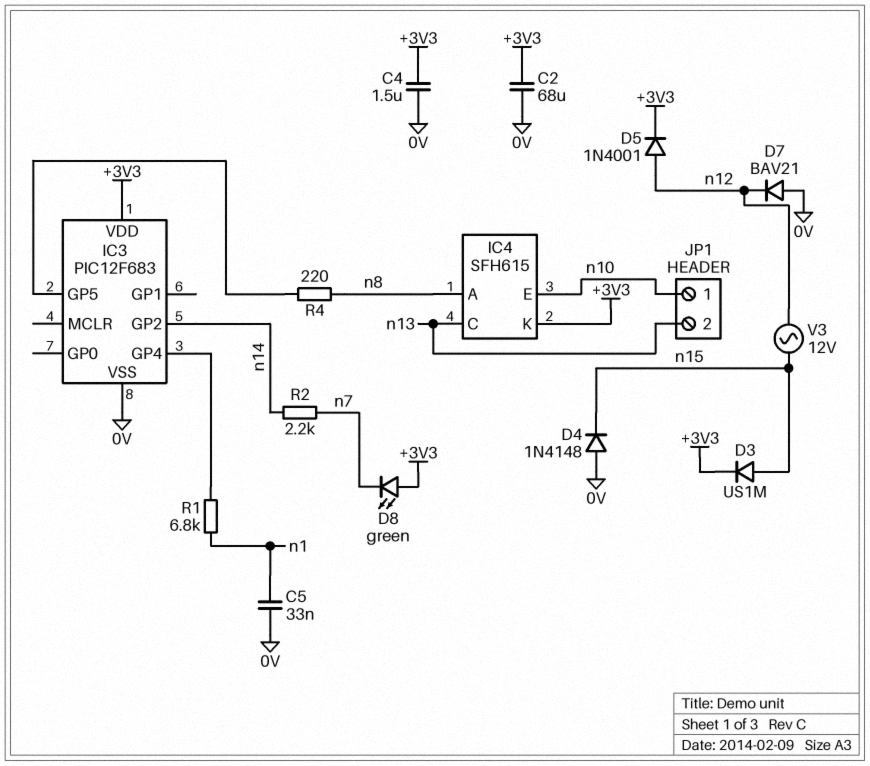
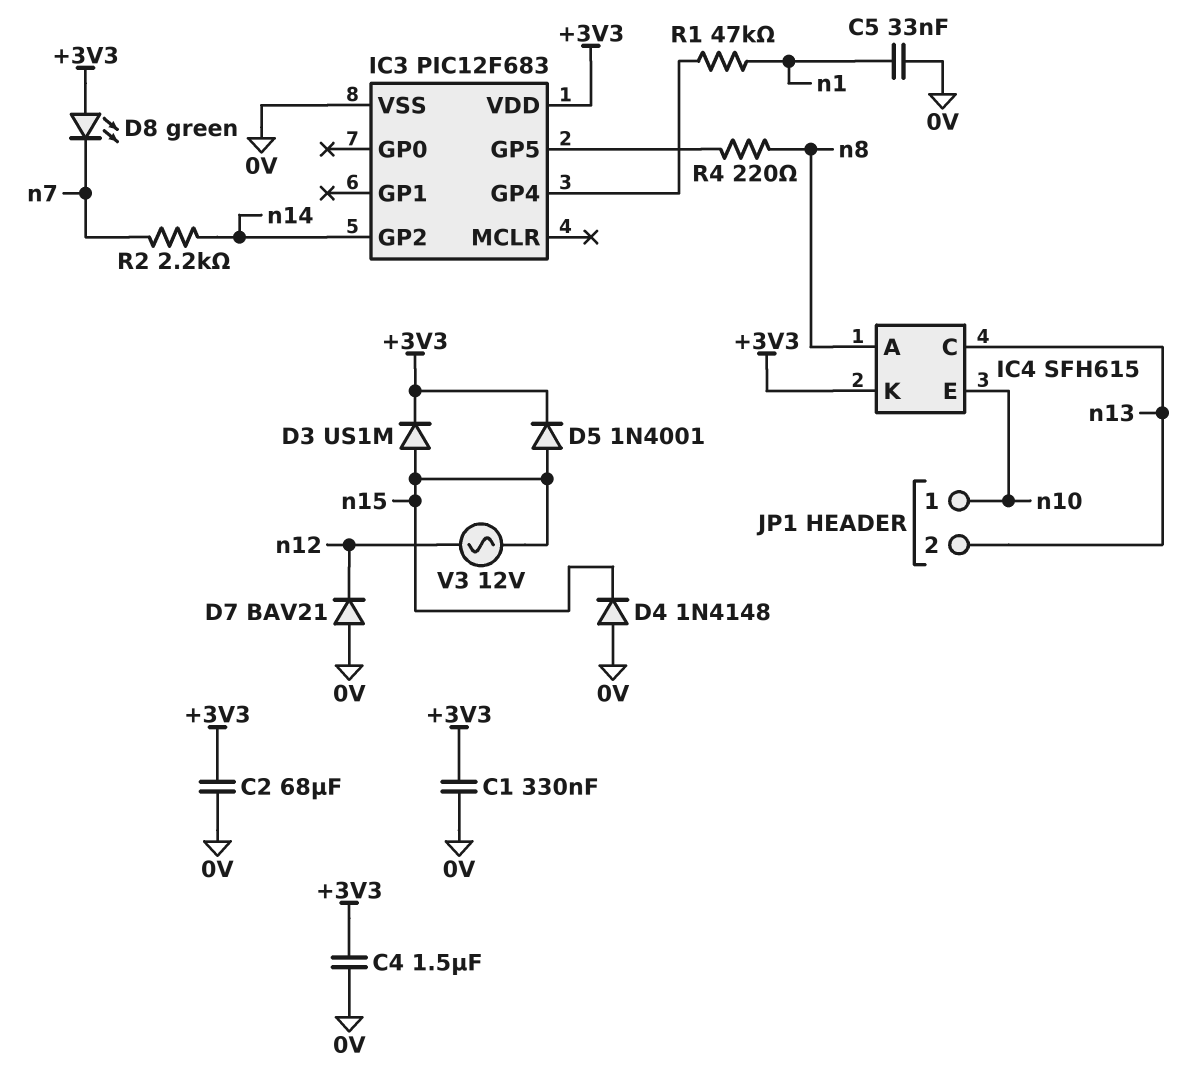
C1: none -> 330nF (+3V3, 0V)
D5: diode 1N4001 (A n12, K +3V3) -> diode 1N4001 (A n15, K +3V3)
R1: 6.8k (IC3/GP4, n1) -> 47k (IC3/GP4, n1)

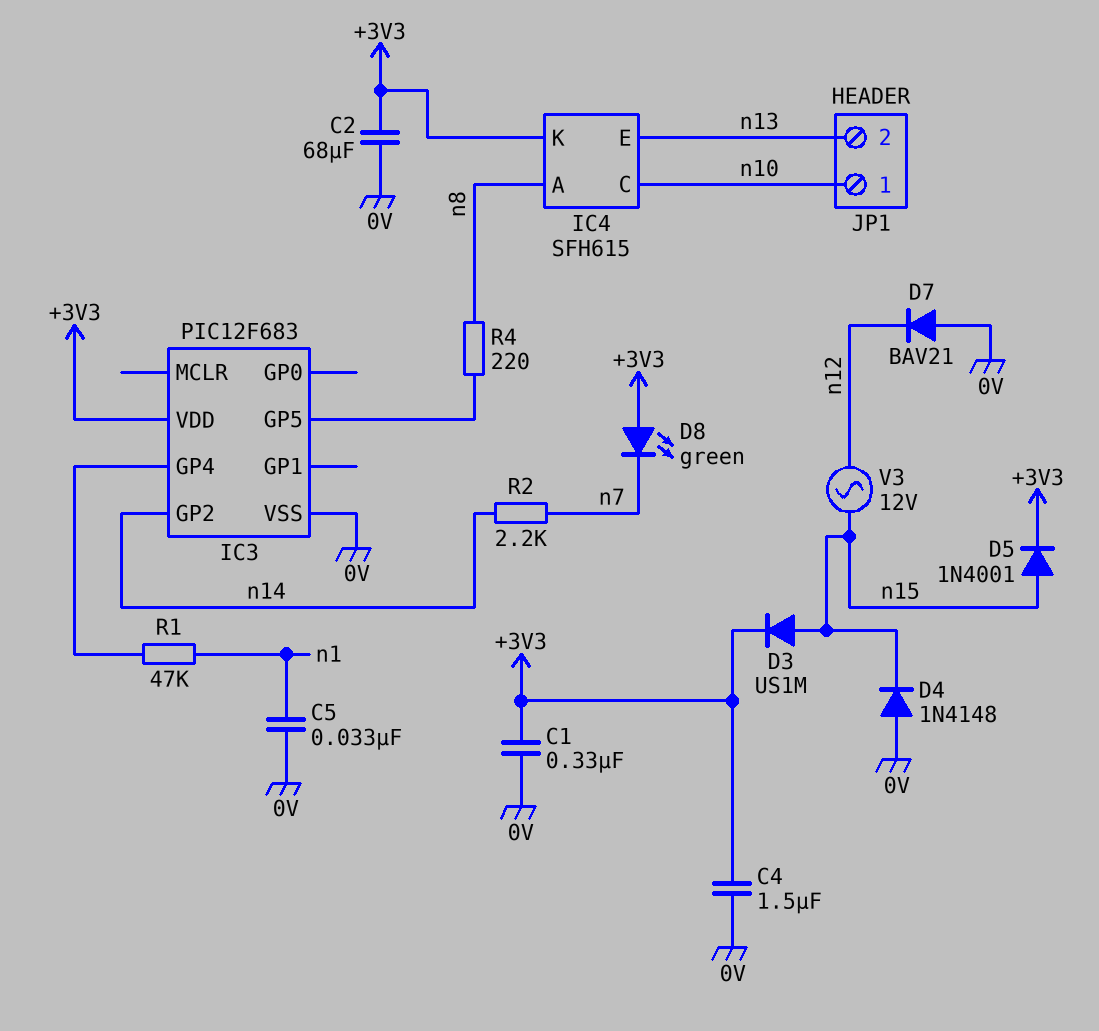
IC4 pin C: n13 -> n10
IC4 pin E: n10 -> n13

